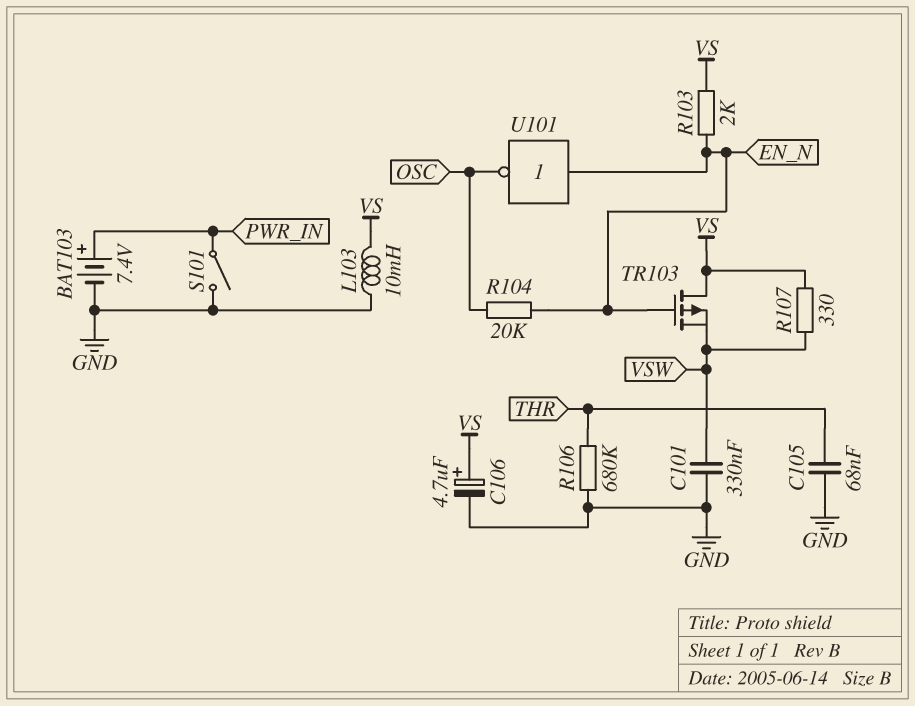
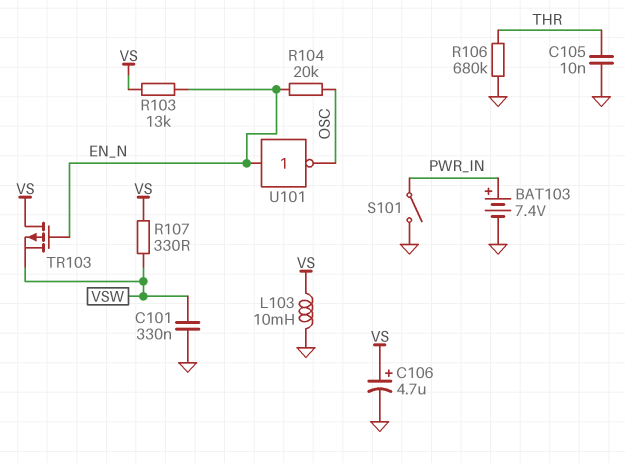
C105: 68nF (GND, THR) -> 10nF (GND, THR)
R103: 2k (EN_N, VS) -> 13k (EN_N, VS)

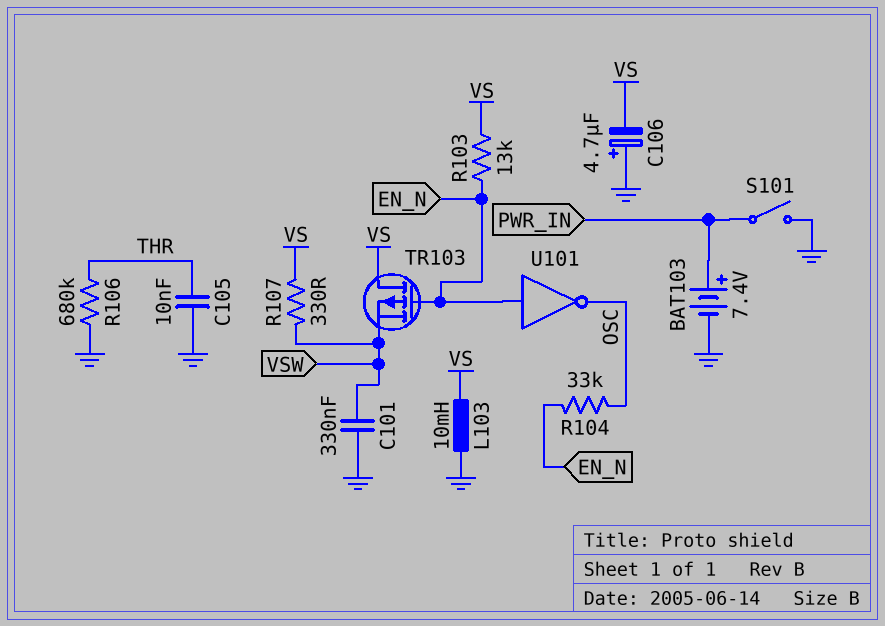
C106: 4.7uF (plus VS, minus GND) -> 4.7uF (plus GND, minus VS)
R104: 20k (EN_N, OSC) -> 33k (EN_N, OSC)

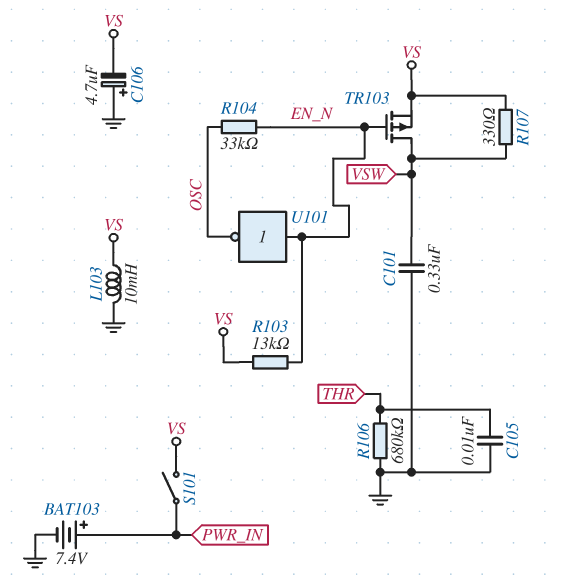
S101: switch (GND, PWR_IN) -> switch (PWR_IN, VS)
TR103: PMOS (G EN_N, D VS, S VSW) -> PMOS (G EN_N, D VSW, S VS)

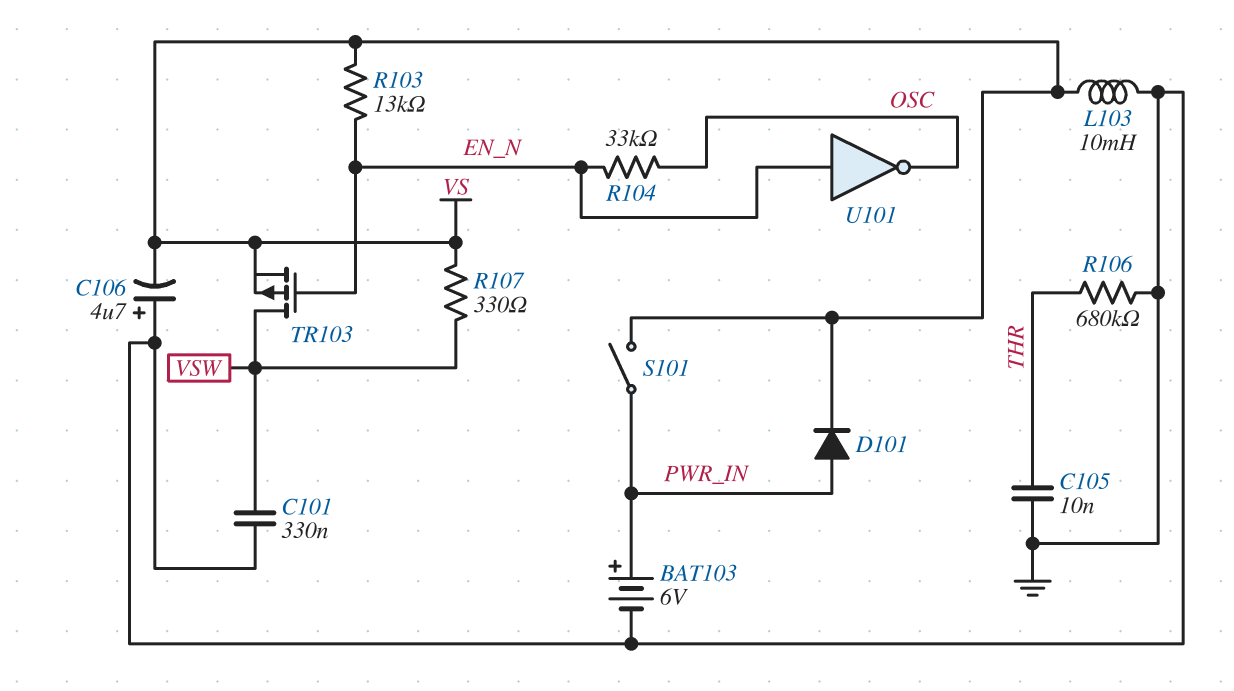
BAT103: 7.4V (plus PWR_IN, minus GND) -> 6V (plus PWR_IN, minus GND)
D101: none -> diode (A PWR_IN, K VS)

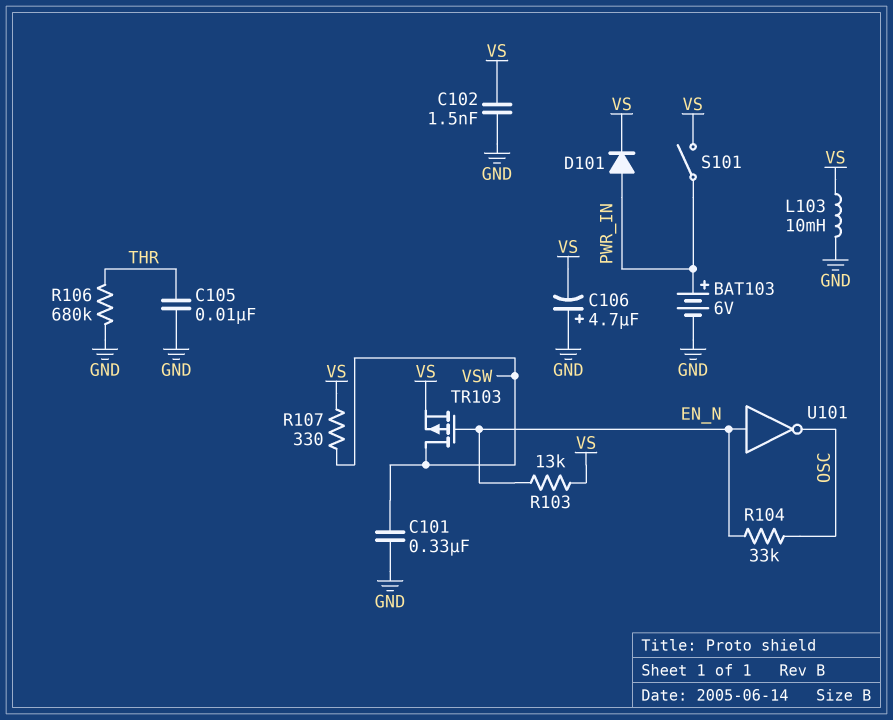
C102: none -> 1.5nF (GND, VS)

